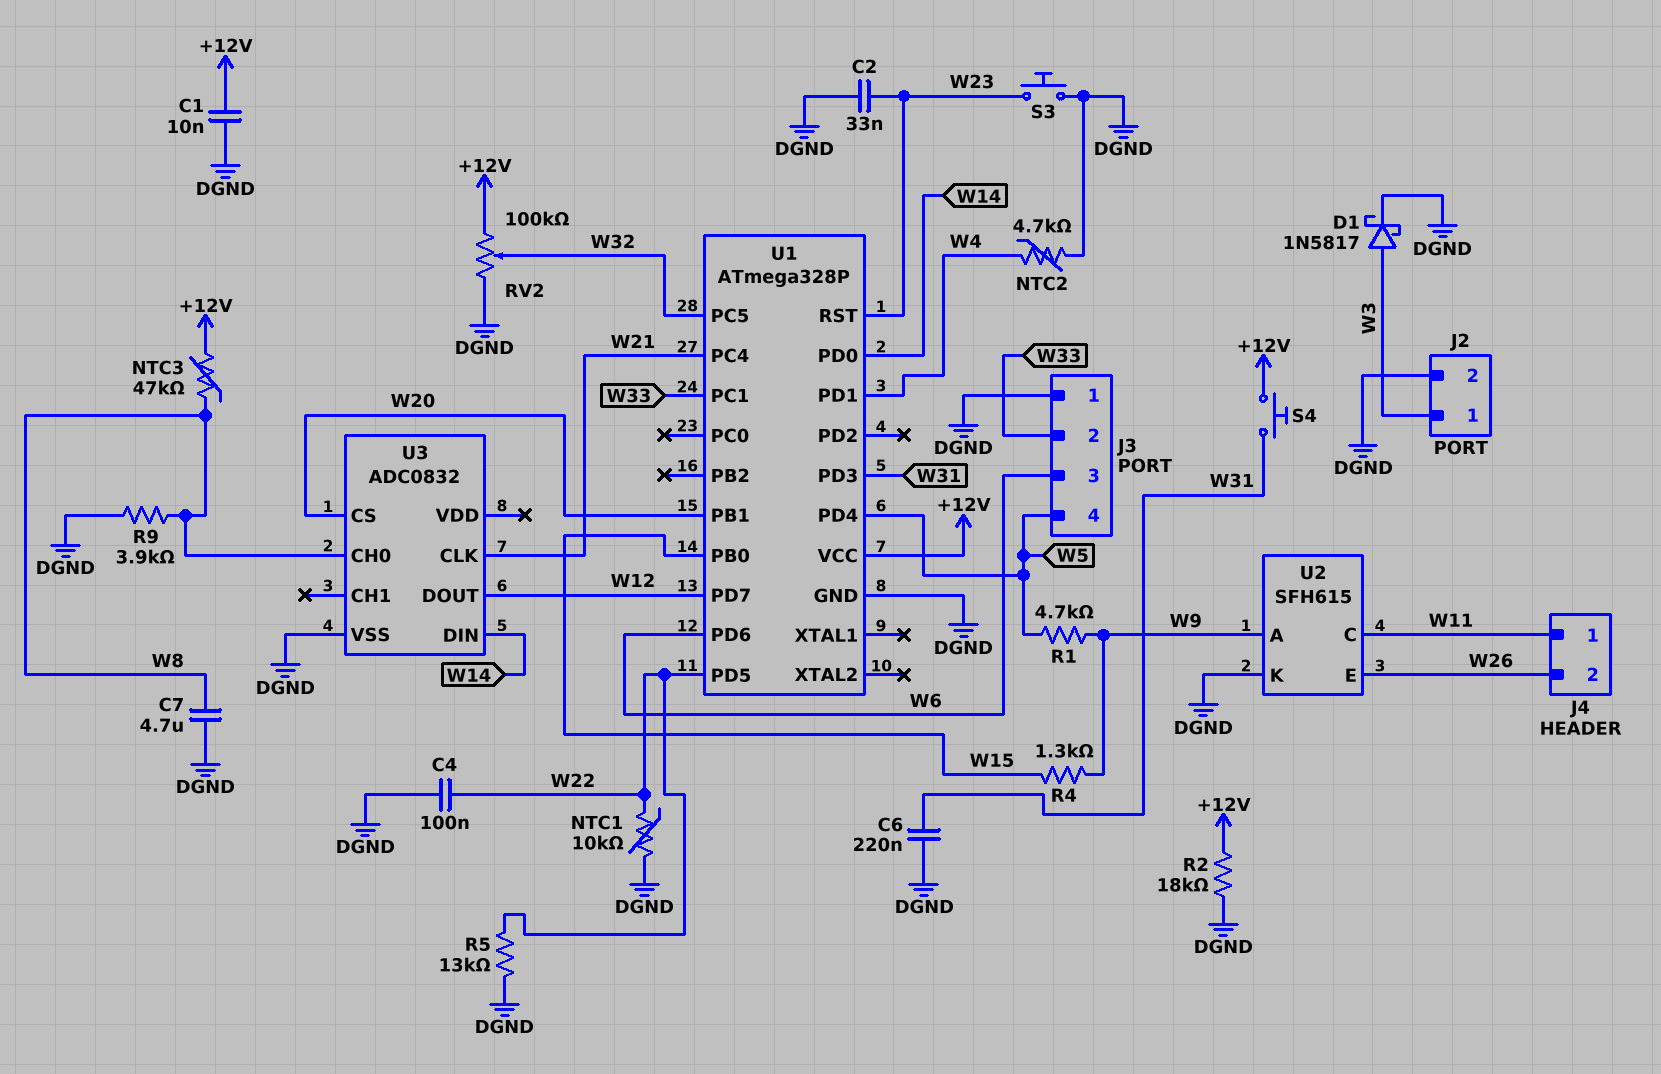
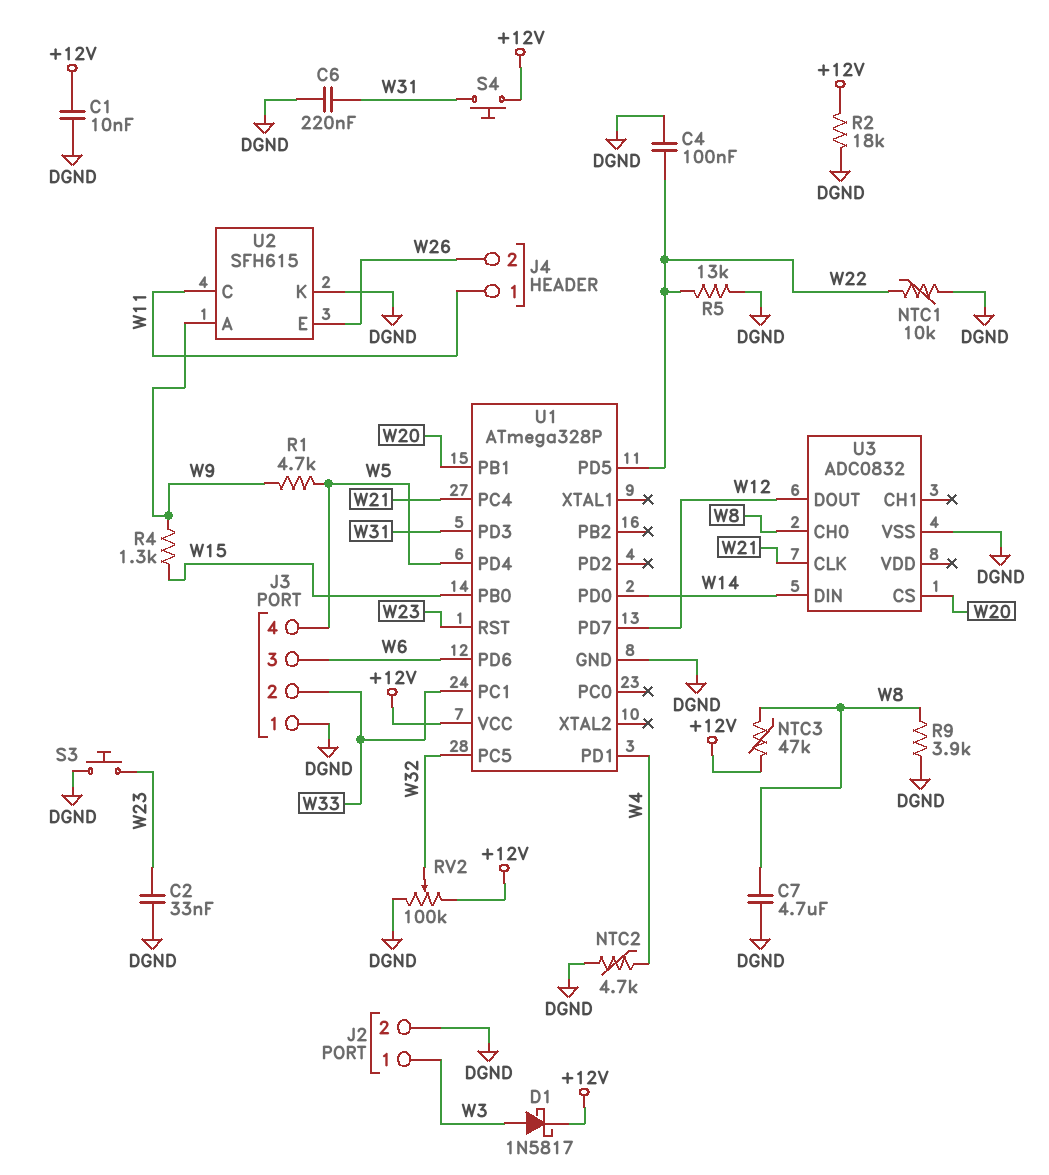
D1: schottky 1N5817 (A W3, K DGND) -> schottky 1N5817 (A W3, K +12V)

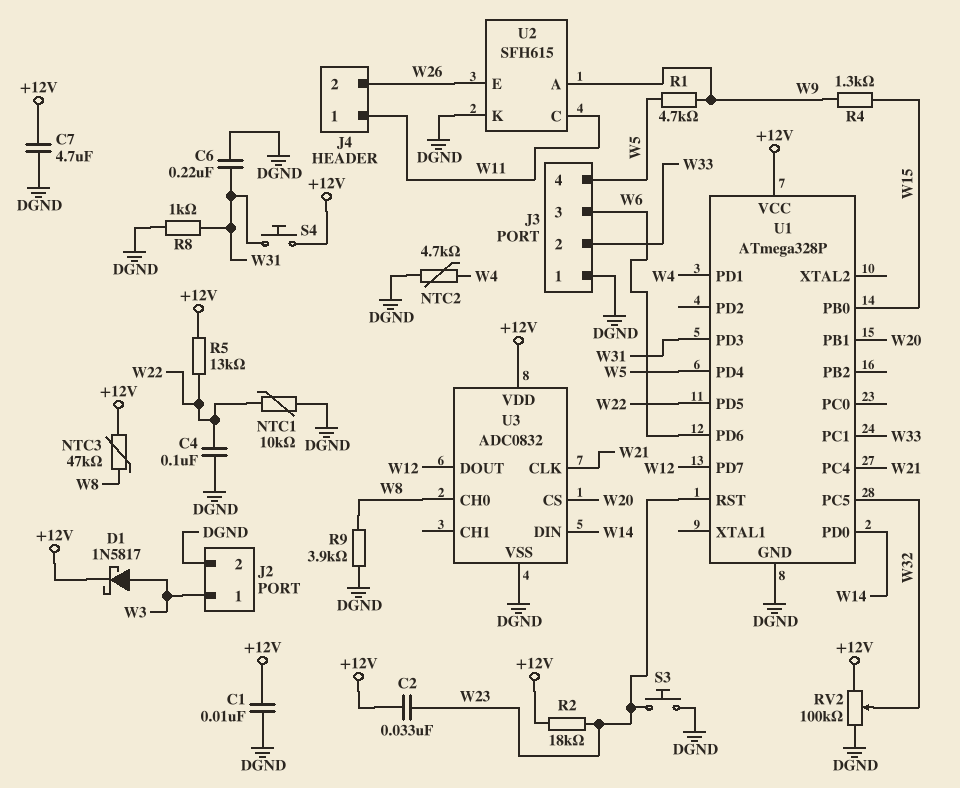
C2: 33nF (DGND, W23) -> 33nF (+12V, W23)
C7: 4.7uF (DGND, W8) -> 4.7uF (+12V, DGND)
R2: 18k (+12V, DGND) -> 18k (+12V, W23)
R5: 13k (DGND, W22) -> 13k (+12V, W22)
R8: none -> 1k (DGND, W31)
U3 pin VDD: none -> +12V

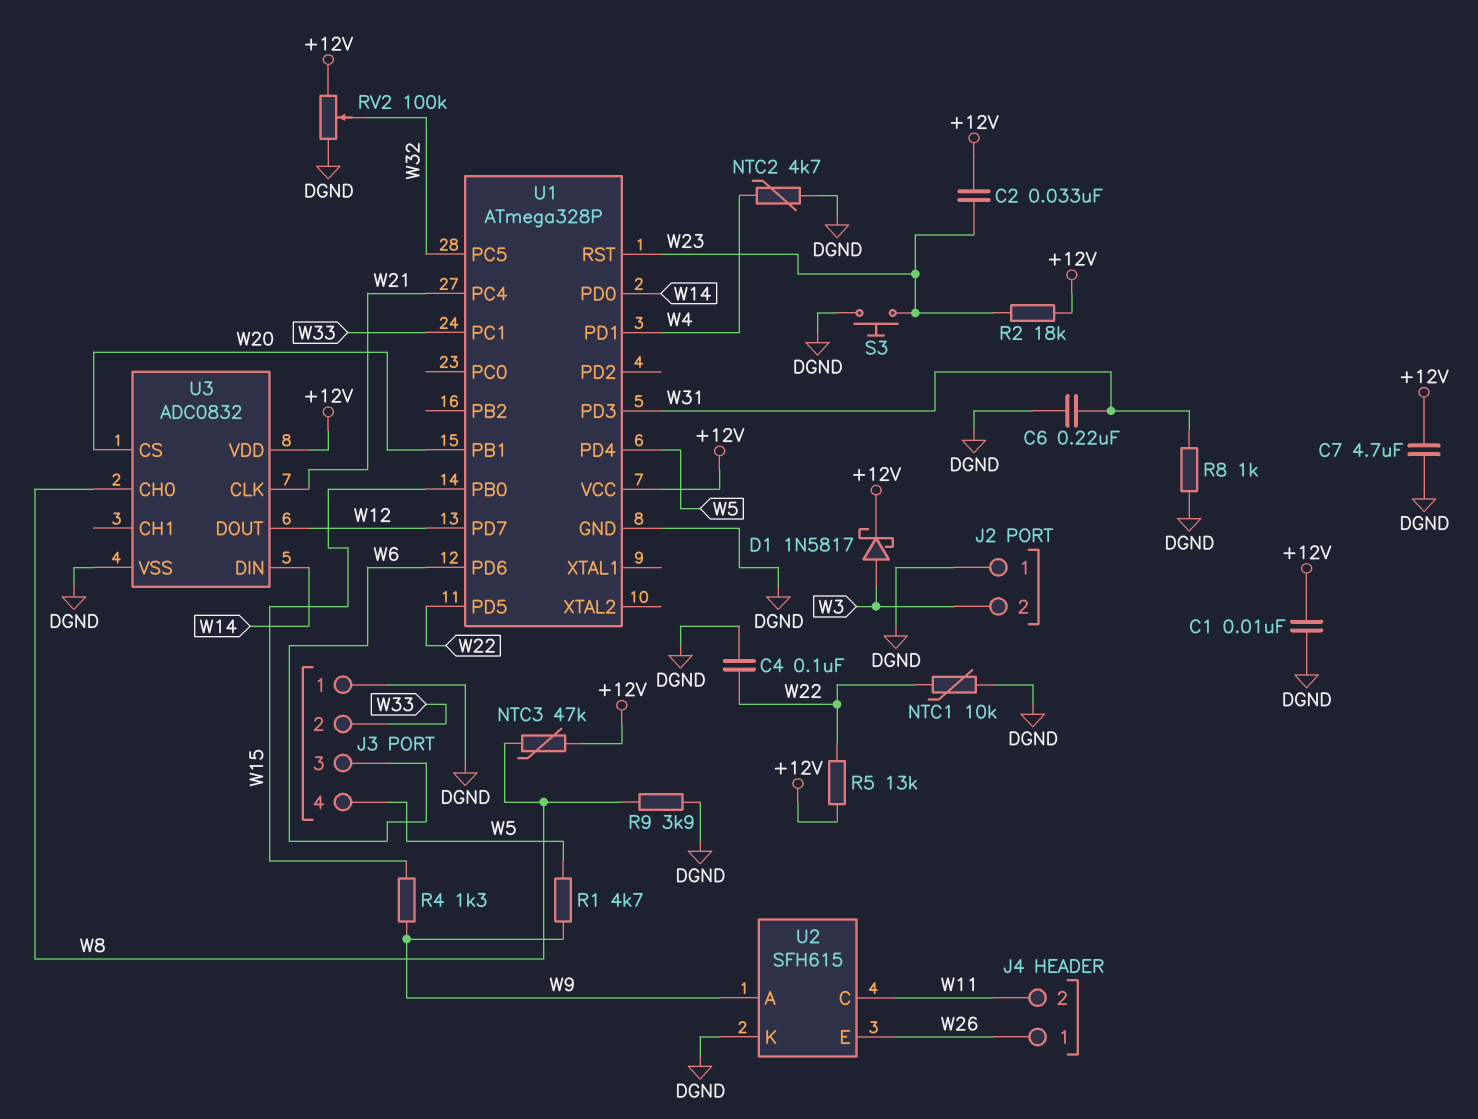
J2 pin 1: W3 -> DGND
J2 pin 2: DGND -> W3
J4 pin 1: W11 -> W26
J4 pin 2: W26 -> W11
S4: button (+12V, W31) -> none

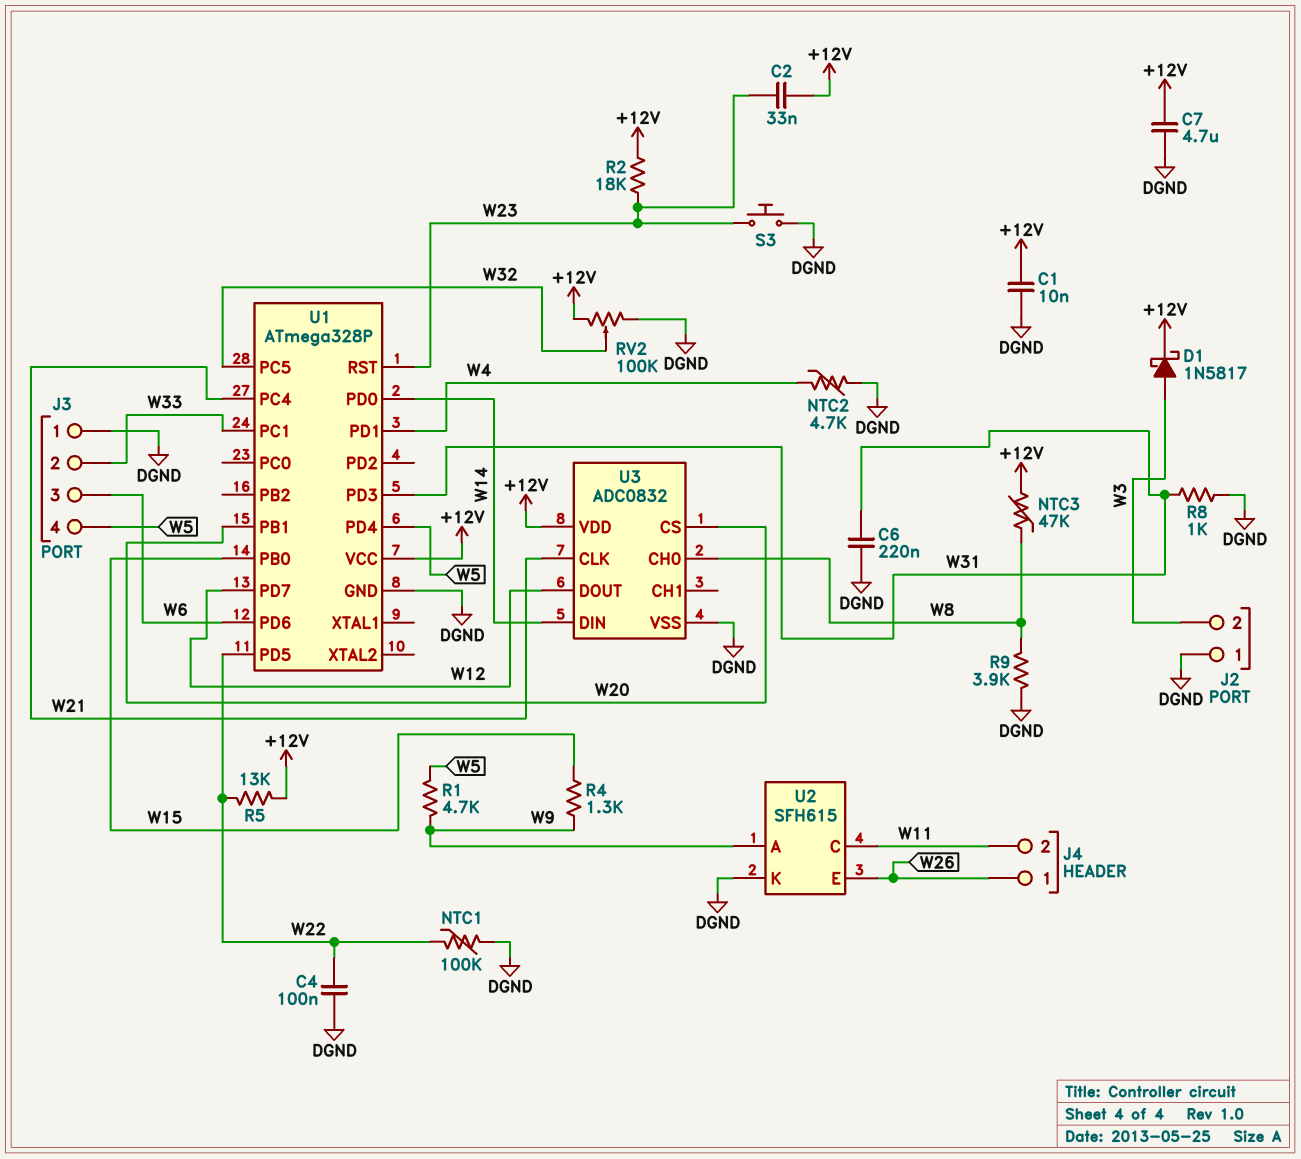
NTC1: 10k (DGND, W22) -> 100k (DGND, W22)

